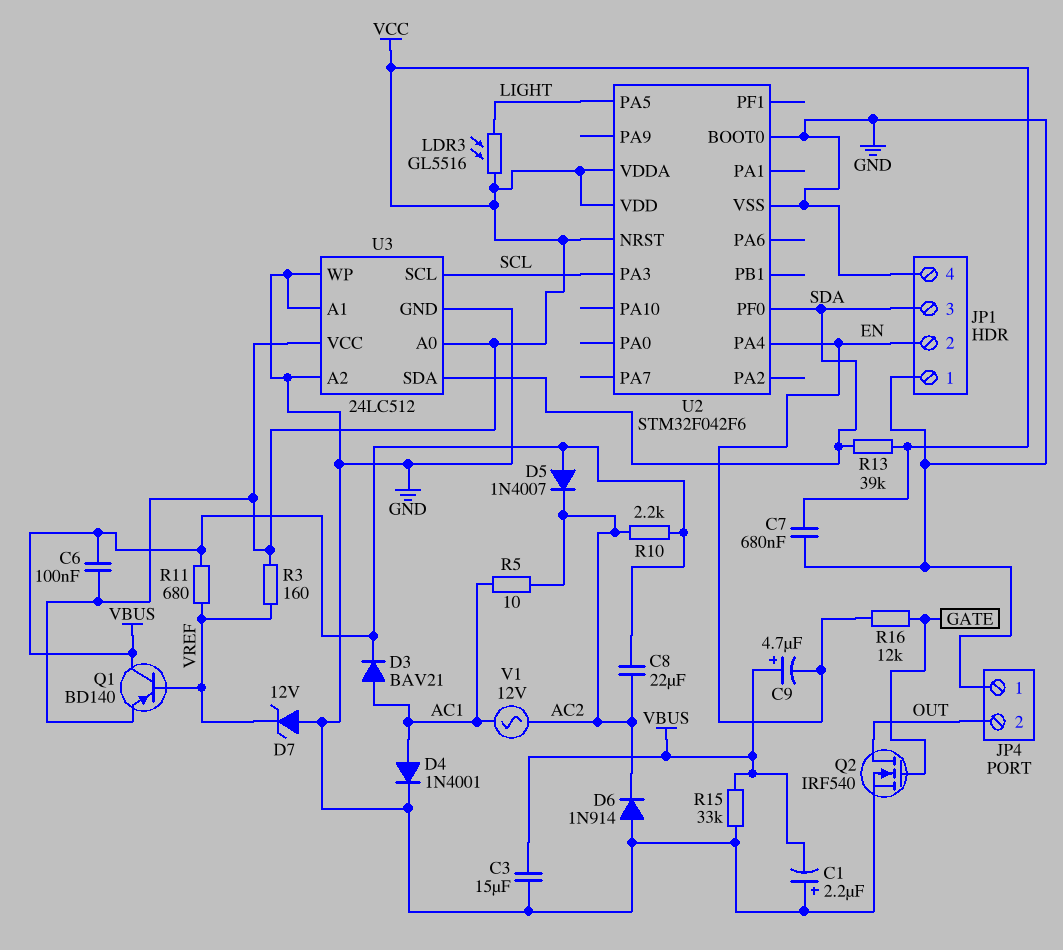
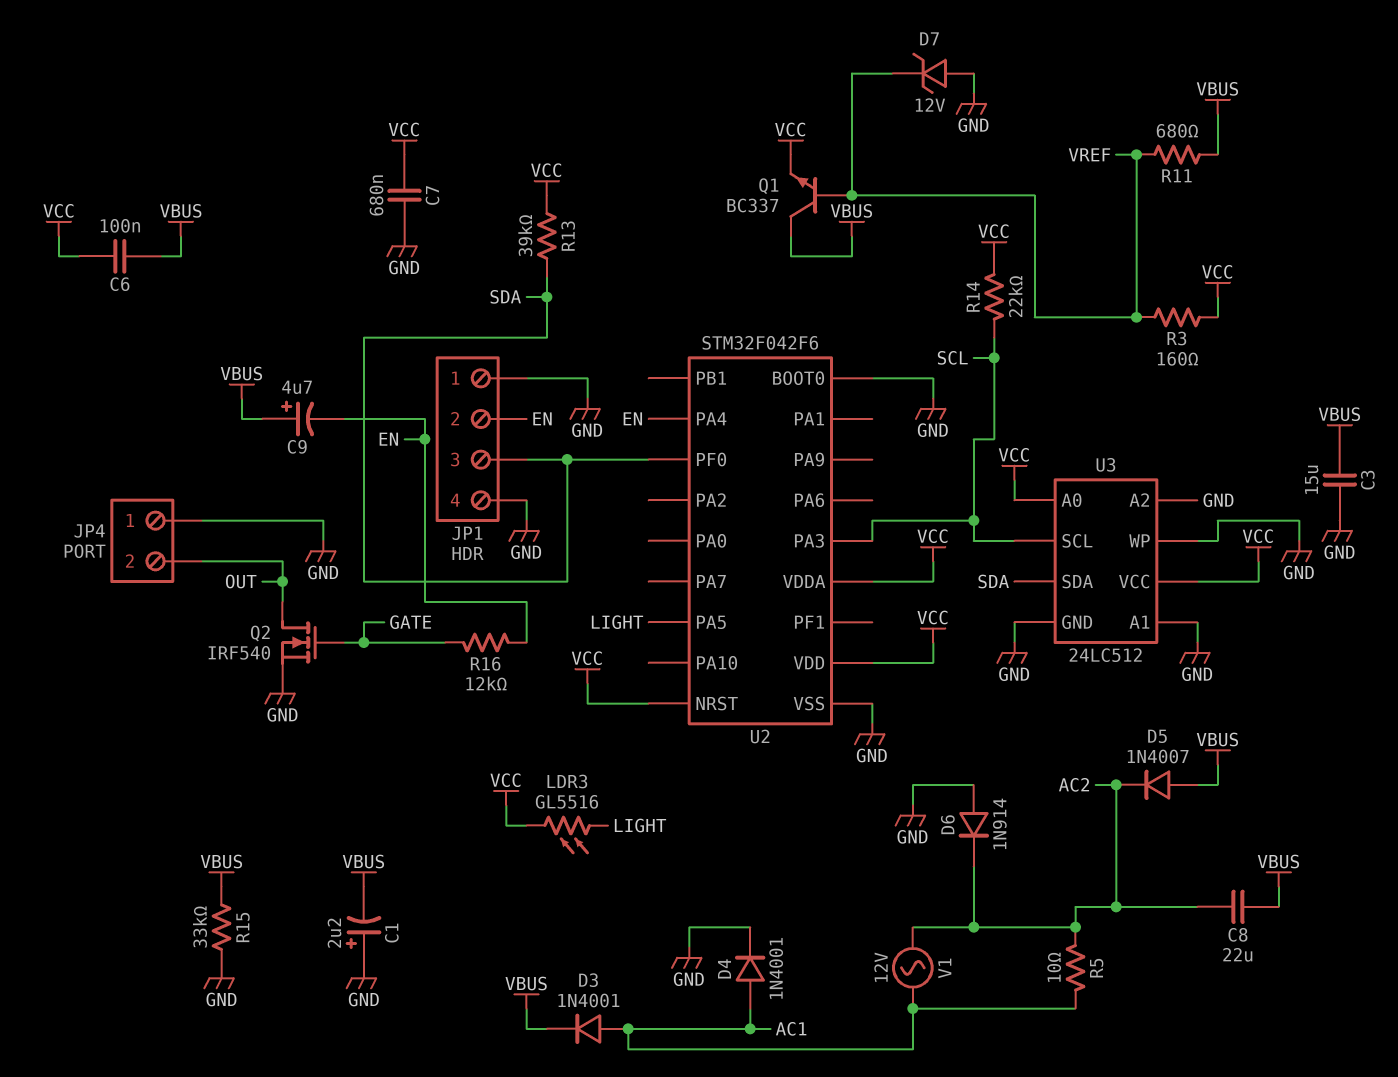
D3: diode BAV21 (A AC1, K VBUS) -> diode 1N4001 (A AC1, K VBUS)
Q1: PNP BD140 (B VREF, C VBUS, E VCC) -> NPN BC337 (B VREF, C VBUS, E VCC)
R10: 2.2k (AC2, VBUS) -> none
R14: none -> 22k (SCL, VCC)

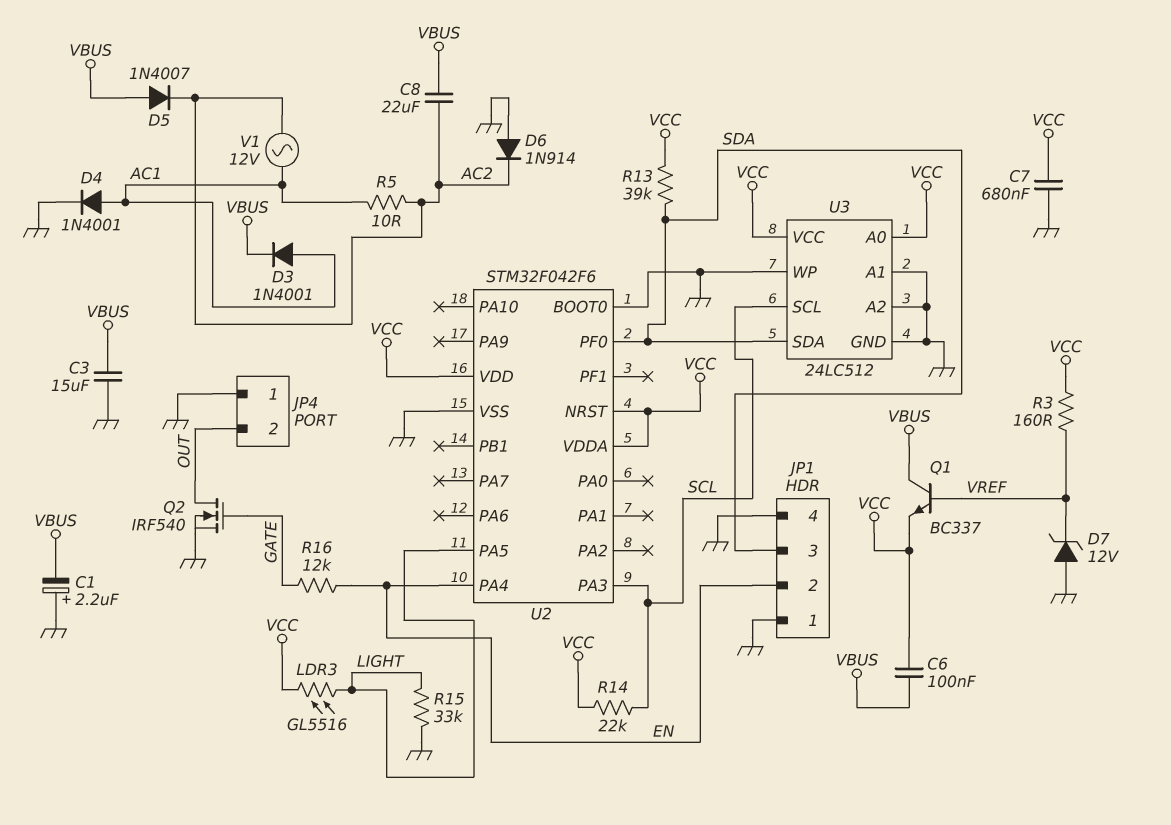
C9: 4.7uF (plus VBUS, minus EN) -> none
R11: 680 (VBUS, VREF) -> none
R15: 33k (GND, VBUS) -> 33k (GND, LIGHT)

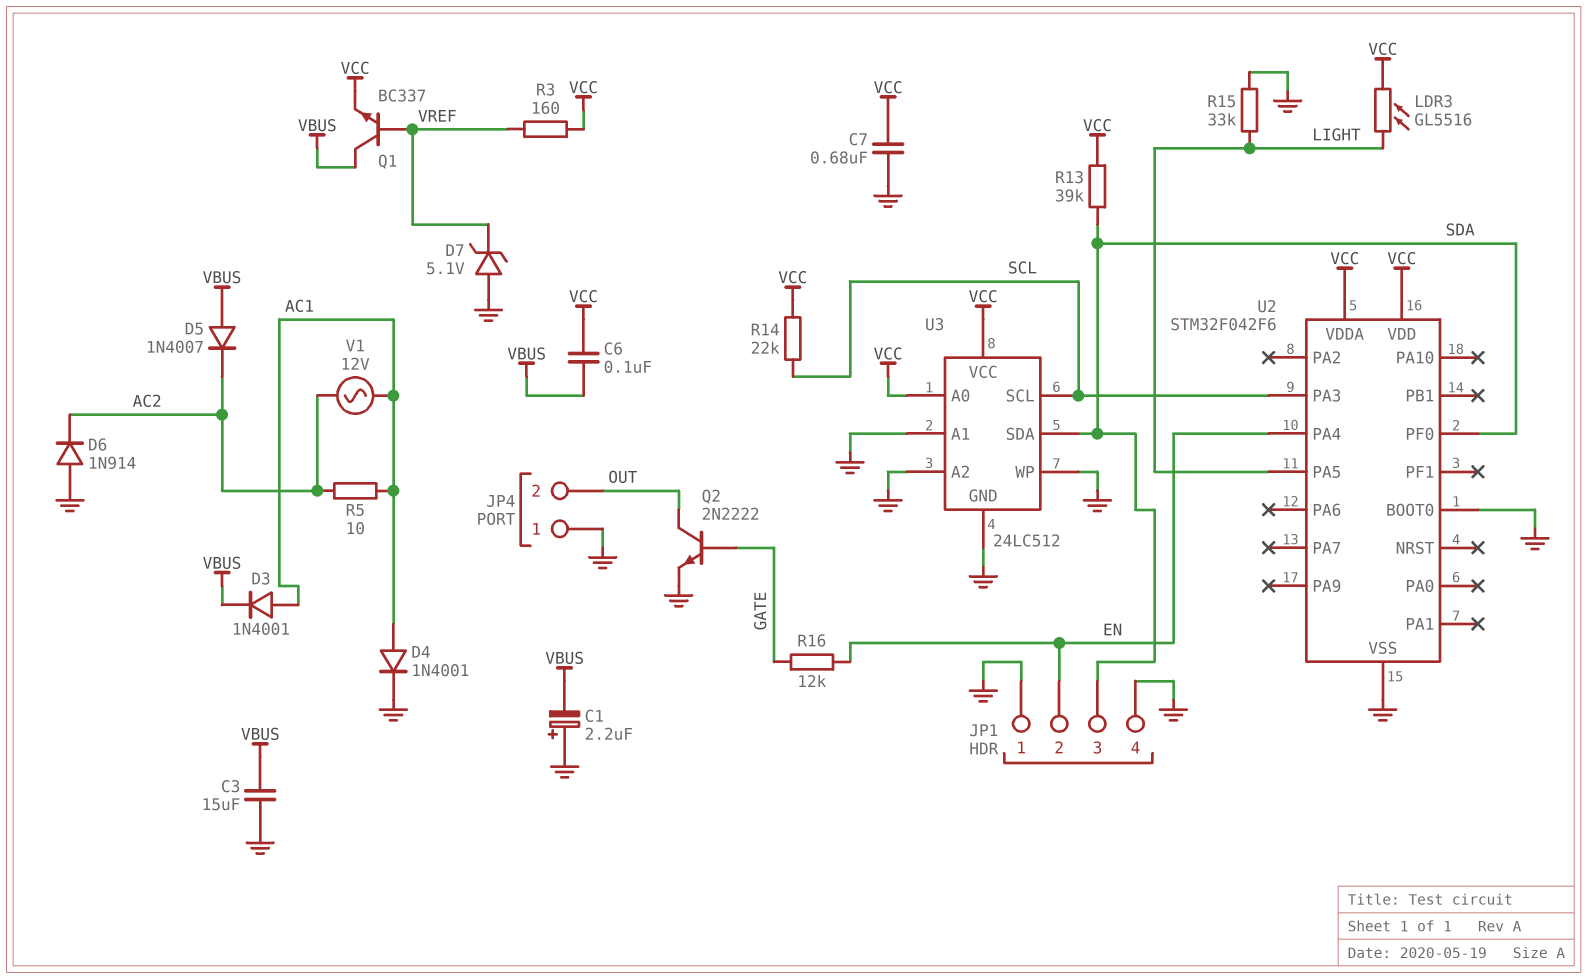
C8: 22uF (AC2, VBUS) -> none
D7: zener 12V (A GND, K VREF) -> zener 5.1V (A GND, K VREF)
Q2: NMOS IRF540 (G GATE, D OUT, S GND) -> NPN 2N2222 (B GATE, C OUT, E GND)
U2 pin NRST: VCC -> none

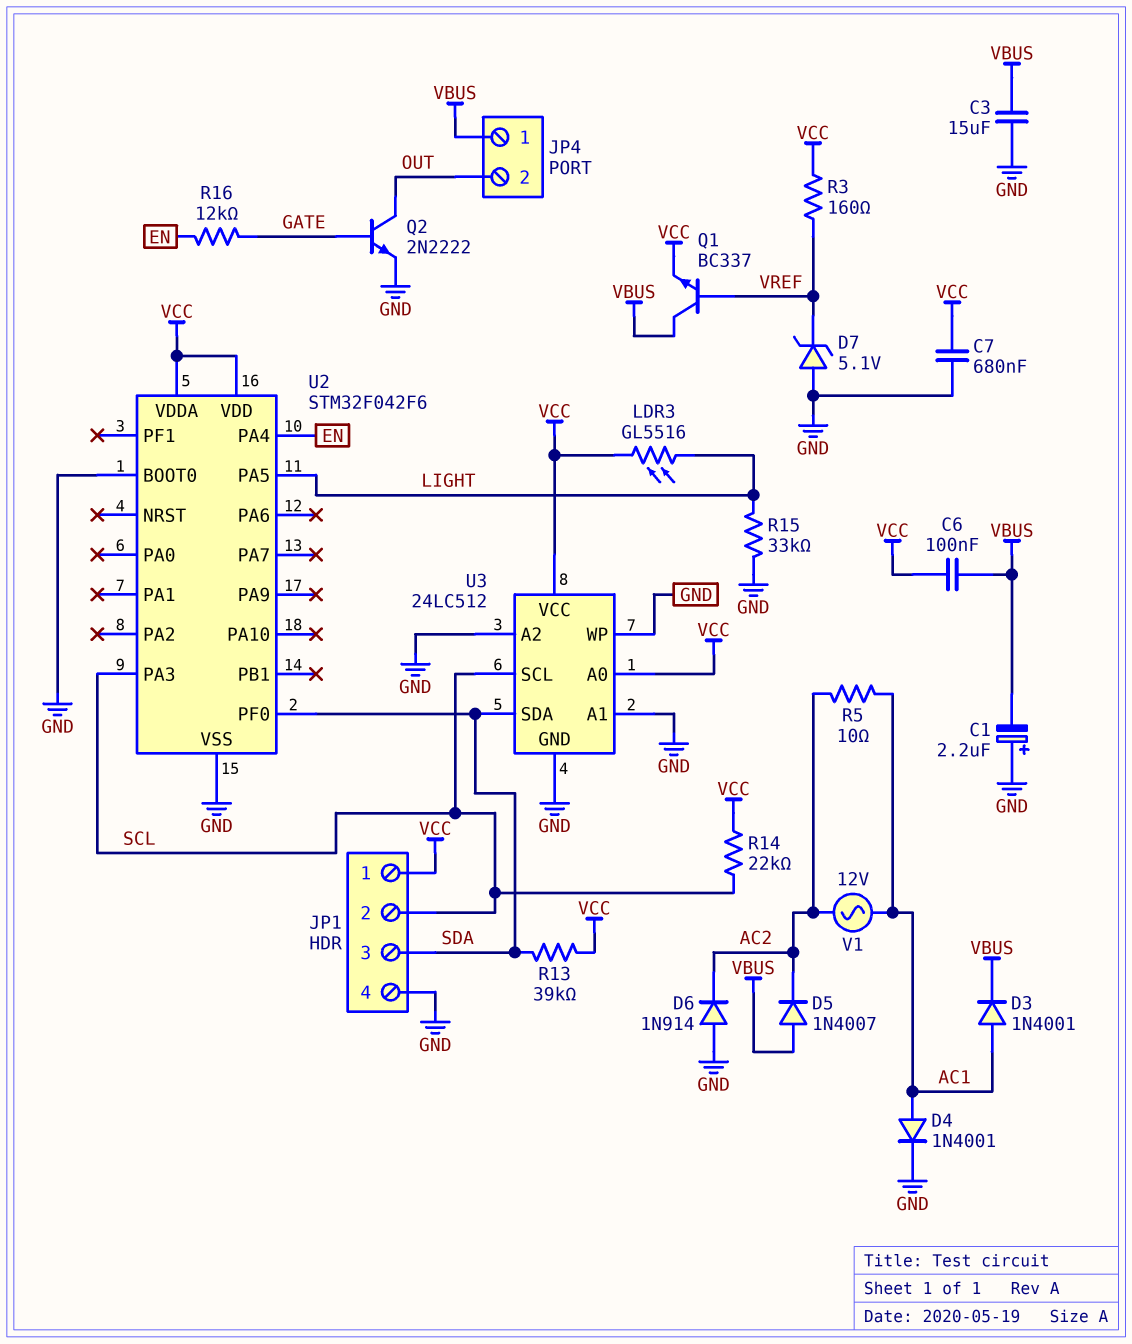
JP1 pin 1: GND -> VCC
JP1 pin 2: EN -> SCL
JP4 pin 1: GND -> VBUS

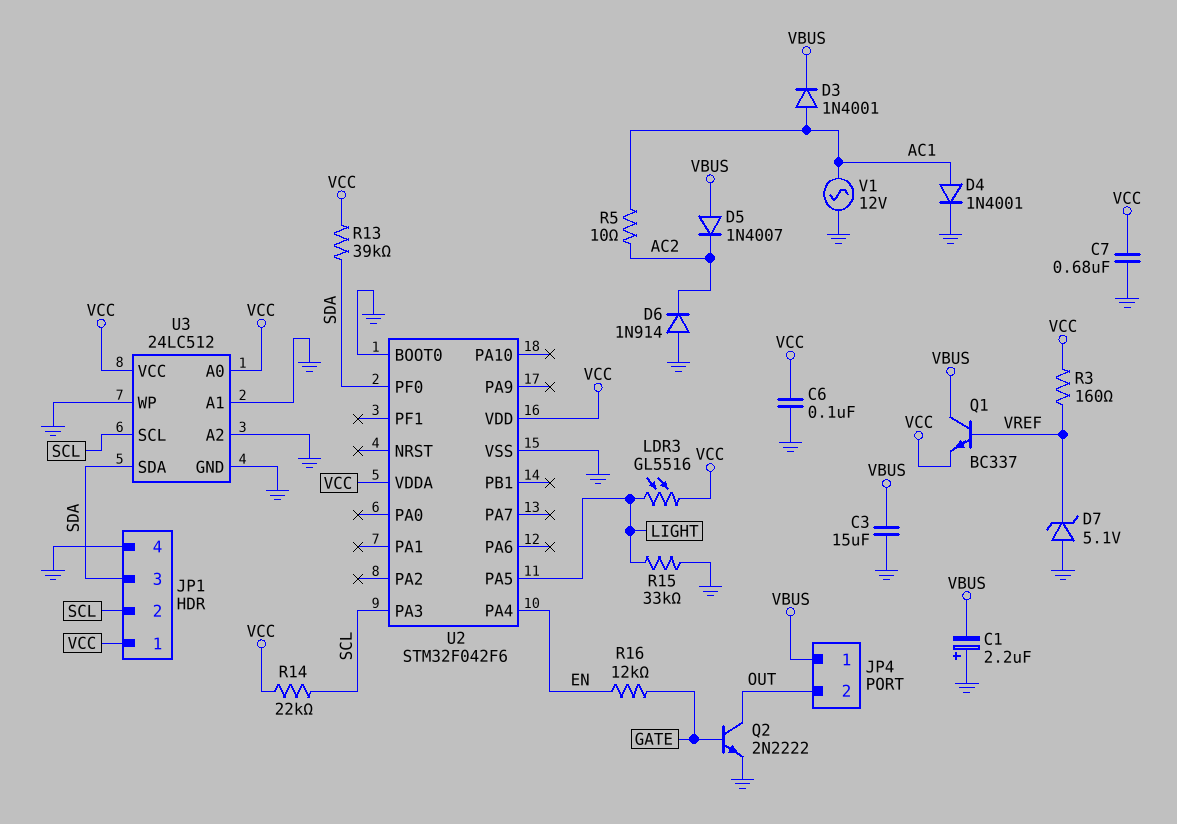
C6: 100nF (VBUS, VCC) -> 100nF (GND, VCC)
V1: AC 12V (AC1, AC2) -> AC 12V (AC1, GND)

